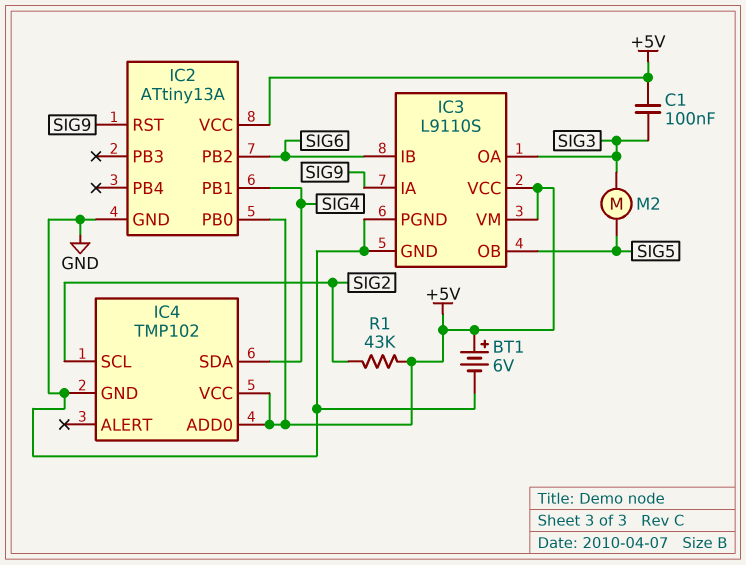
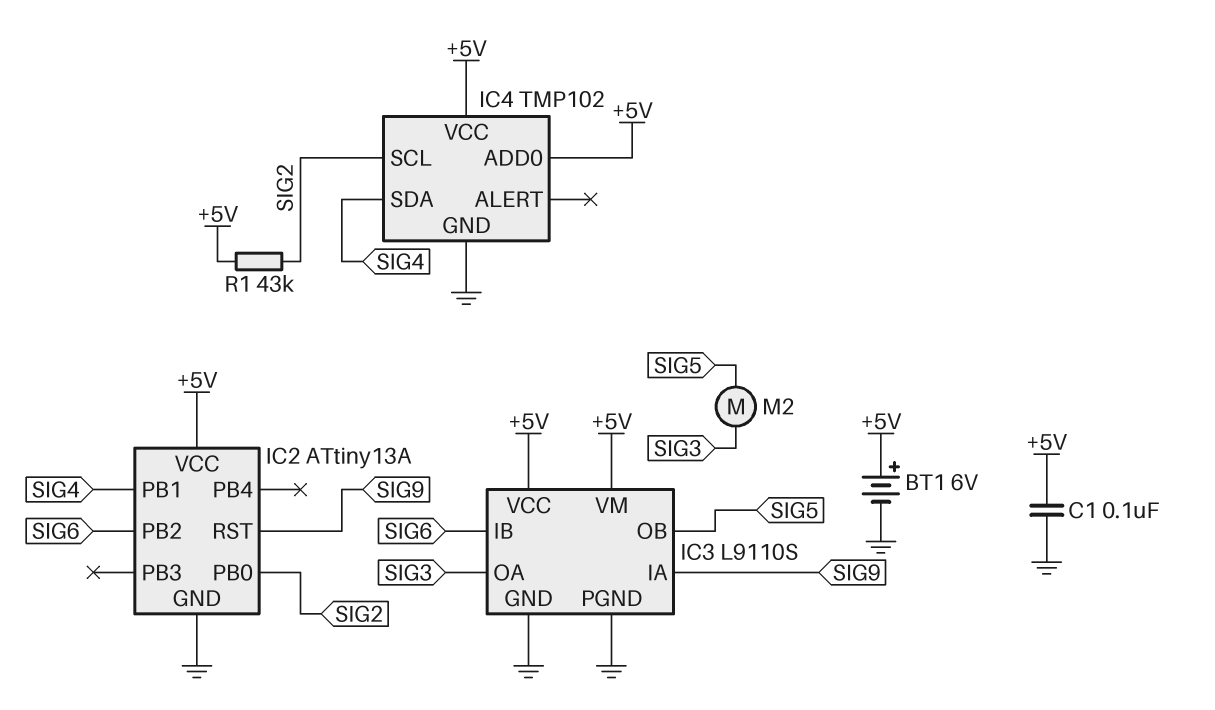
C1: 100nF (+5V, SIG3) -> 100nF (+5V, GND)
IC2 pin PB0: +5V -> SIG2

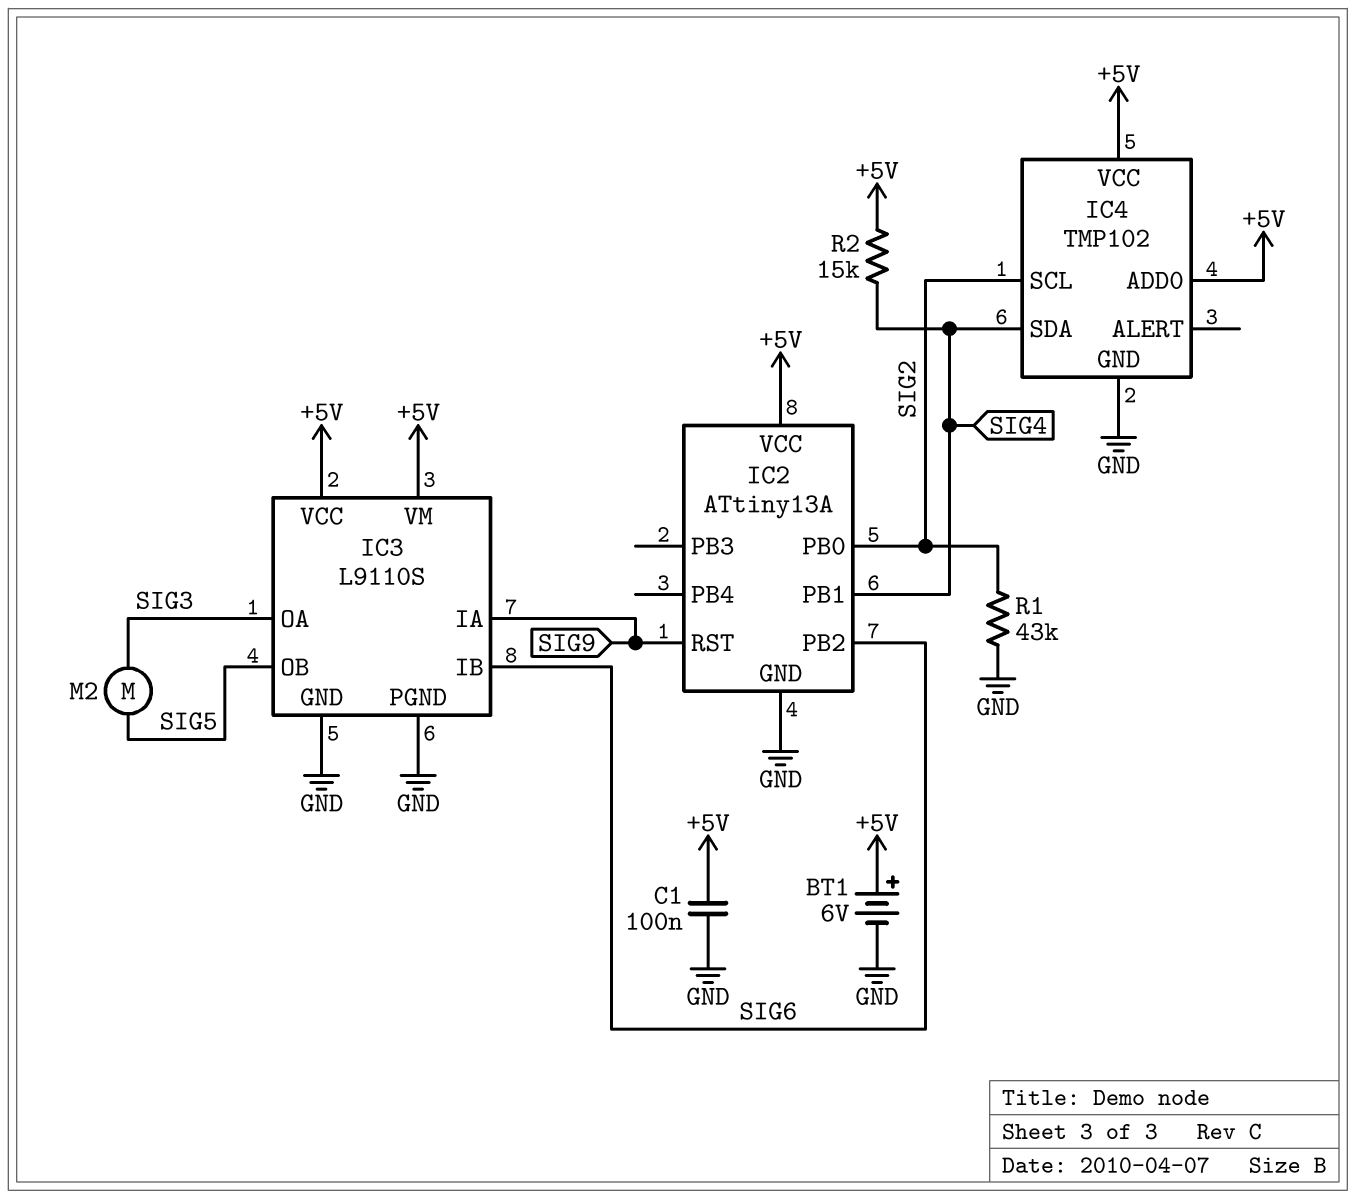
R1: 43k (+5V, SIG2) -> 43k (GND, SIG2)
R2: none -> 15k (+5V, SIG4)

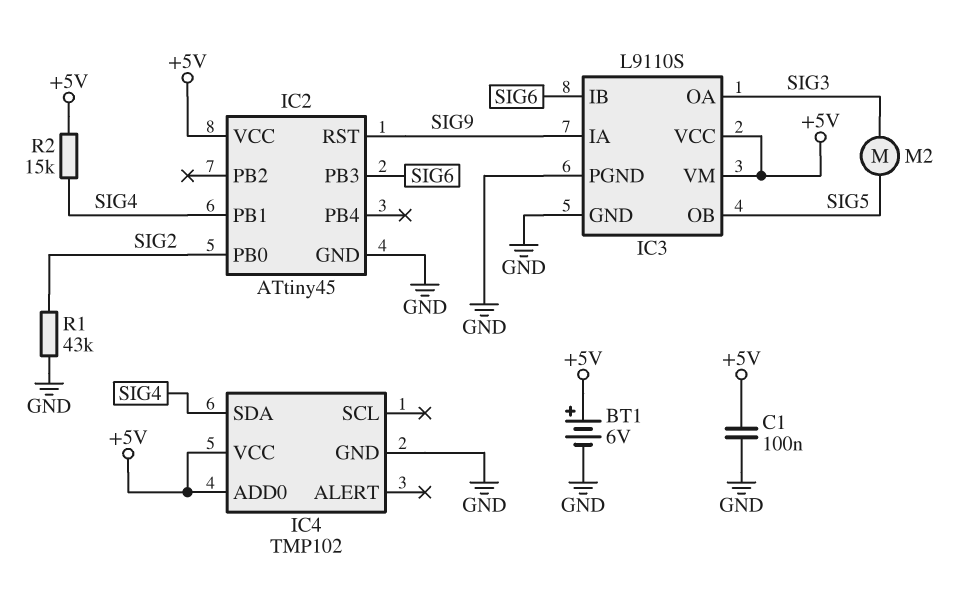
IC2: ATtiny13A -> ATtiny45
IC2 pin PB2: SIG6 -> none
IC2 pin PB3: none -> SIG6
IC4 pin SCL: SIG2 -> none

